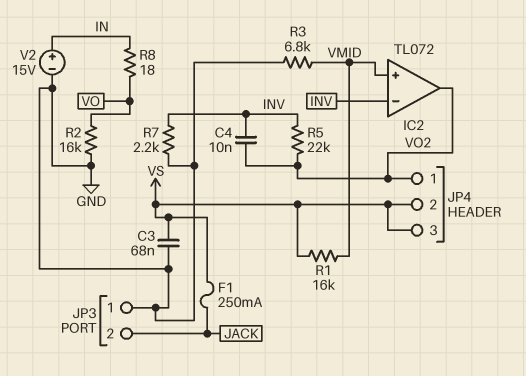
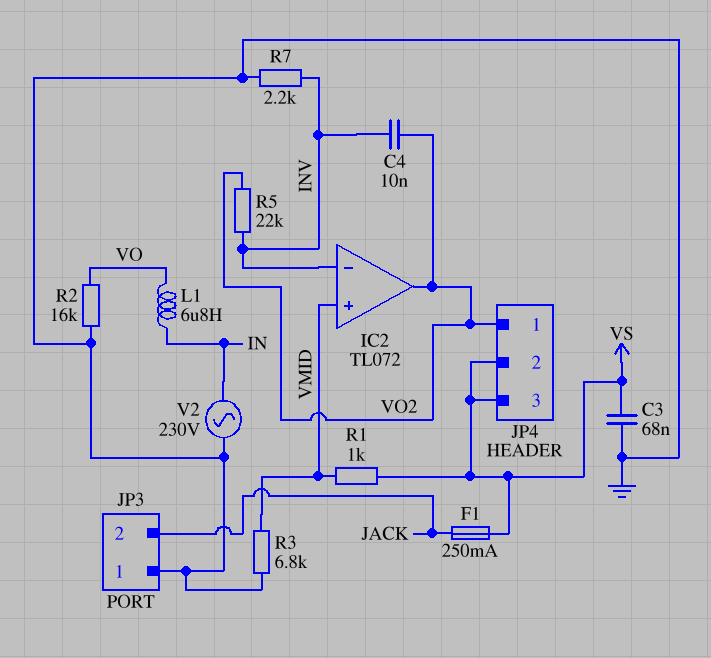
L1: none -> 6.8uH (IN, VO)
R1: 16k (VMID, VS) -> 1k (VMID, VS)
R8: 18 (IN, VO) -> none
V2: 15V (plus IN, minus GND) -> AC 230V (GND, IN)

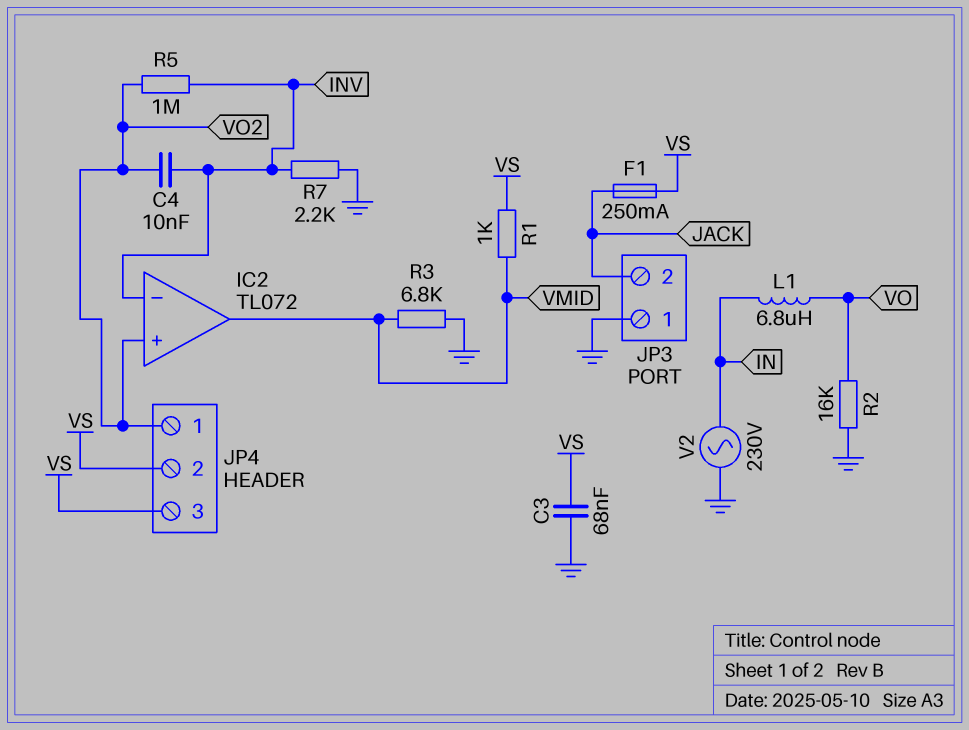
IC2 pin in+: VMID -> VO2
IC2 pin out: VO2 -> VMID
R5: 22k (INV, VO2) -> 1M (INV, VO2)

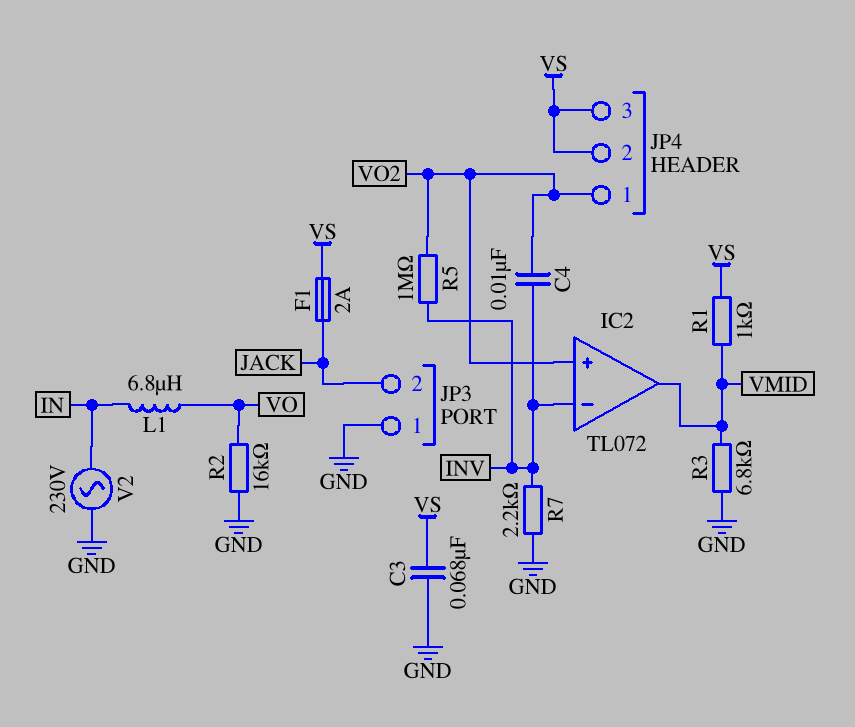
F1: 250mA (JACK, VS) -> 2A (JACK, VS)

